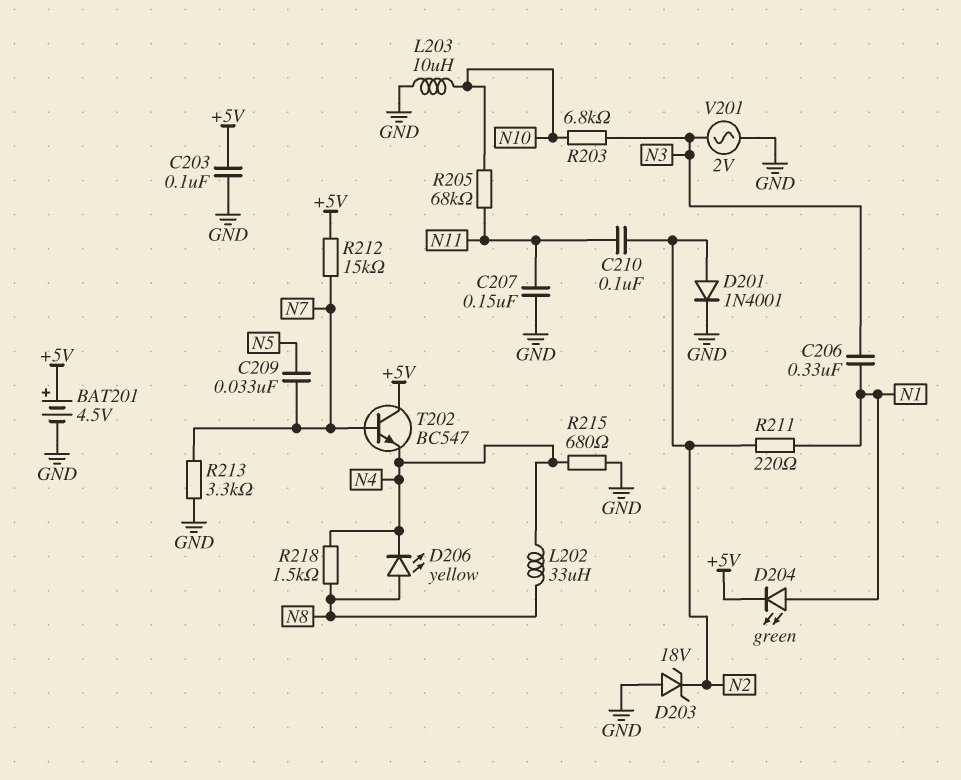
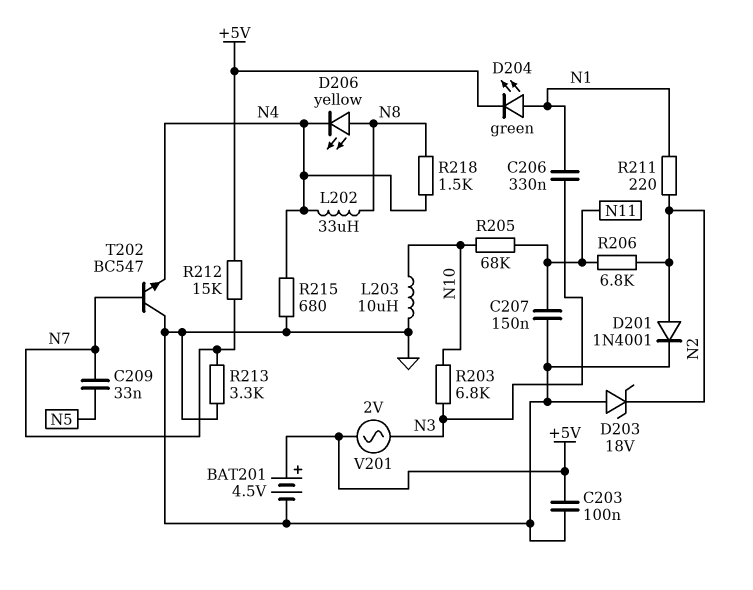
C210: 100nF (N2, N11) -> none
R206: none -> 6.8k (N2, N11)
T202: NPN BC547 (B N7, C +5V, E N4) -> NPN BC547 (B N7, C GND, E N4)
V201: AC 2V (GND, N3) -> AC 2V (+5V, N3)

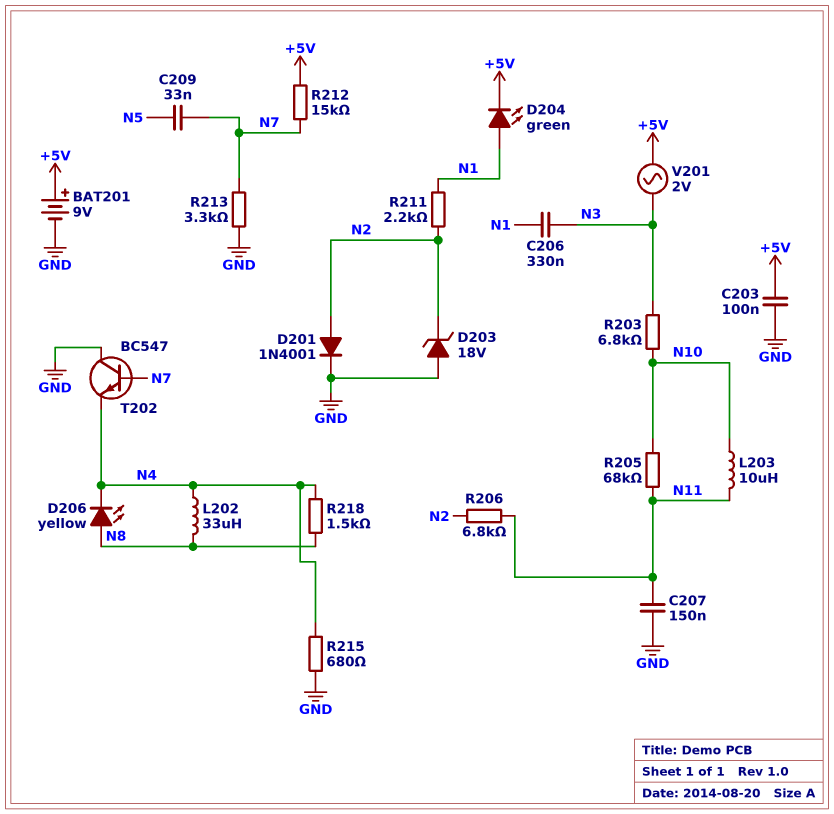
BAT201: 4.5V (plus +5V, minus GND) -> 9V (plus +5V, minus GND)
L203: 10uH (GND, N10) -> 10uH (N10, N11)
R211: 220 (N1, N2) -> 2.2k (N1, N2)

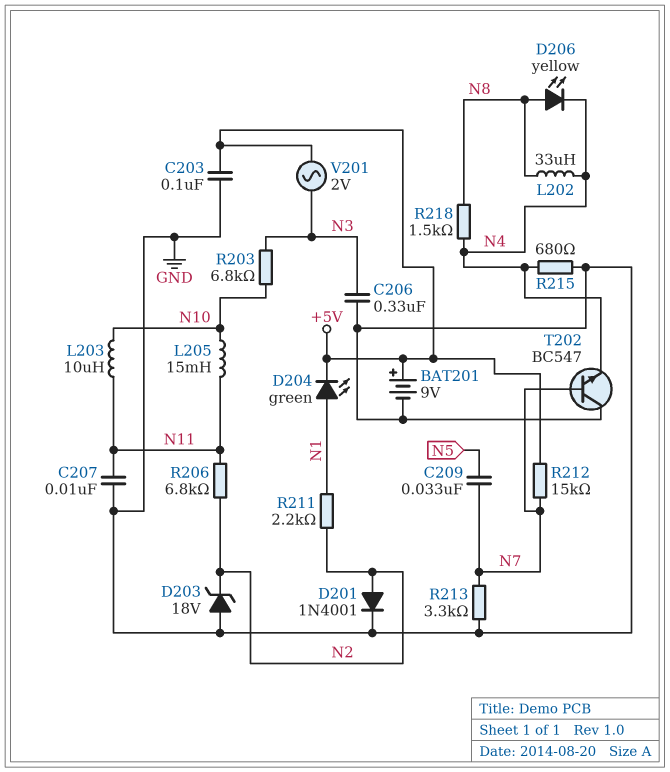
C206: 330nF (N1, N3) -> 330nF (GND, N3)
C207: 150nF (GND, N11) -> 10nF (GND, N11)
L205: none -> 15mH (N10, N11)
R205: 68k (N10, N11) -> none

